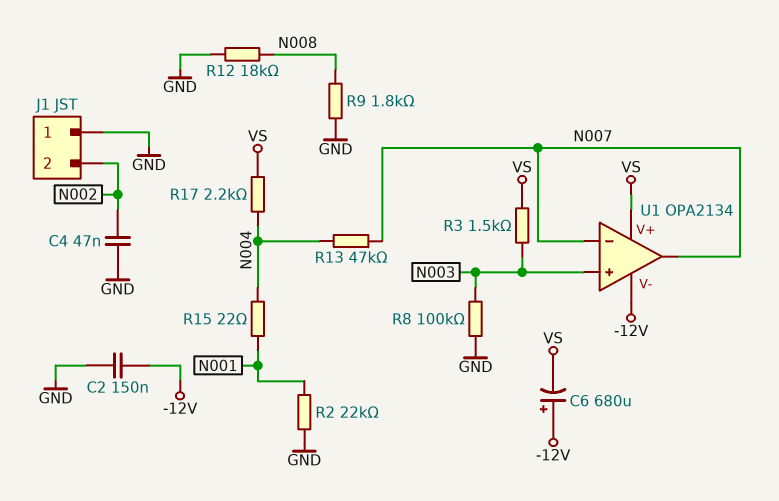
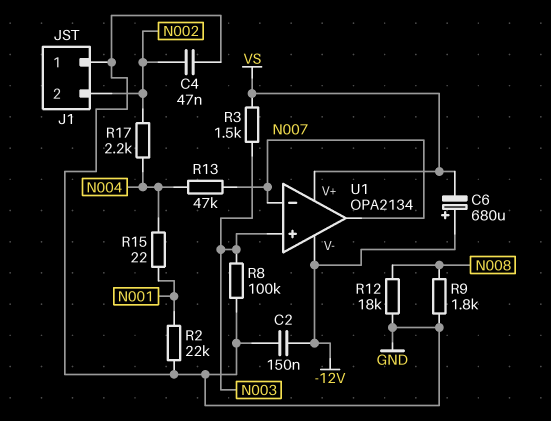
R17: 2.2k (N004, VS) -> 2.2k (N002, N004)

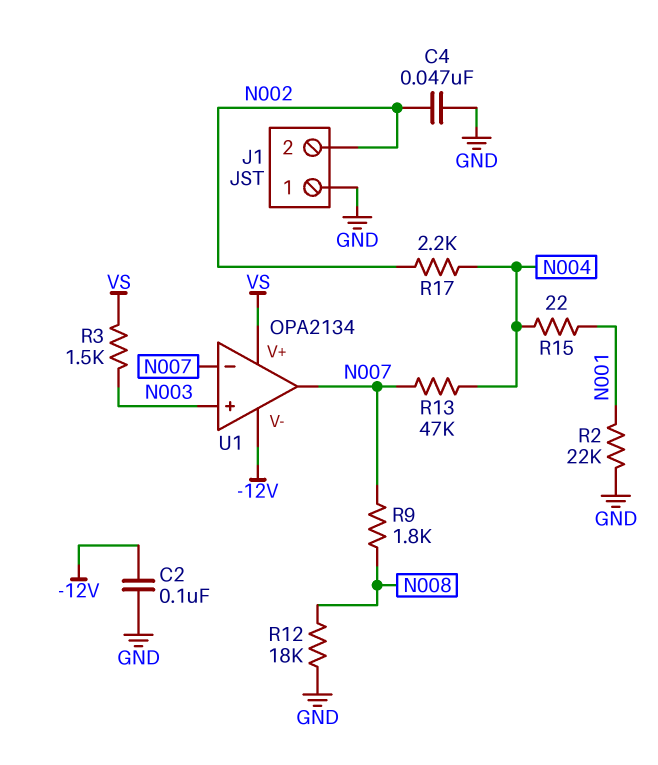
C2: 150nF (-12V, GND) -> 100nF (-12V, GND)
C6: 680uF (plus -12V, minus VS) -> none
R8: 100k (GND, N003) -> none
R9: 1.8k (GND, N008) -> 1.8k (N007, N008)

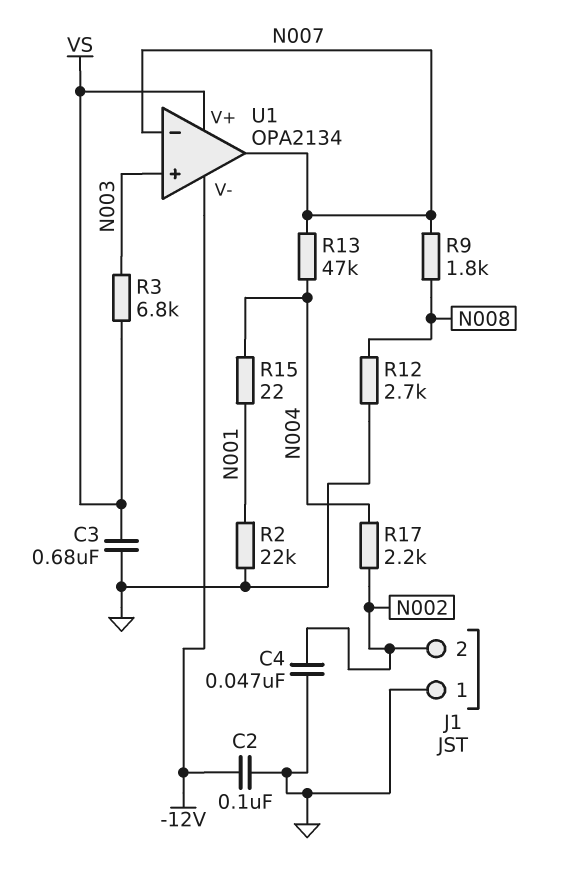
C3: none -> 680nF (GND, VS)
R3: 1.5k (N003, VS) -> 6.8k (N003, VS)
R12: 18k (GND, N008) -> 2.7k (GND, N008)

